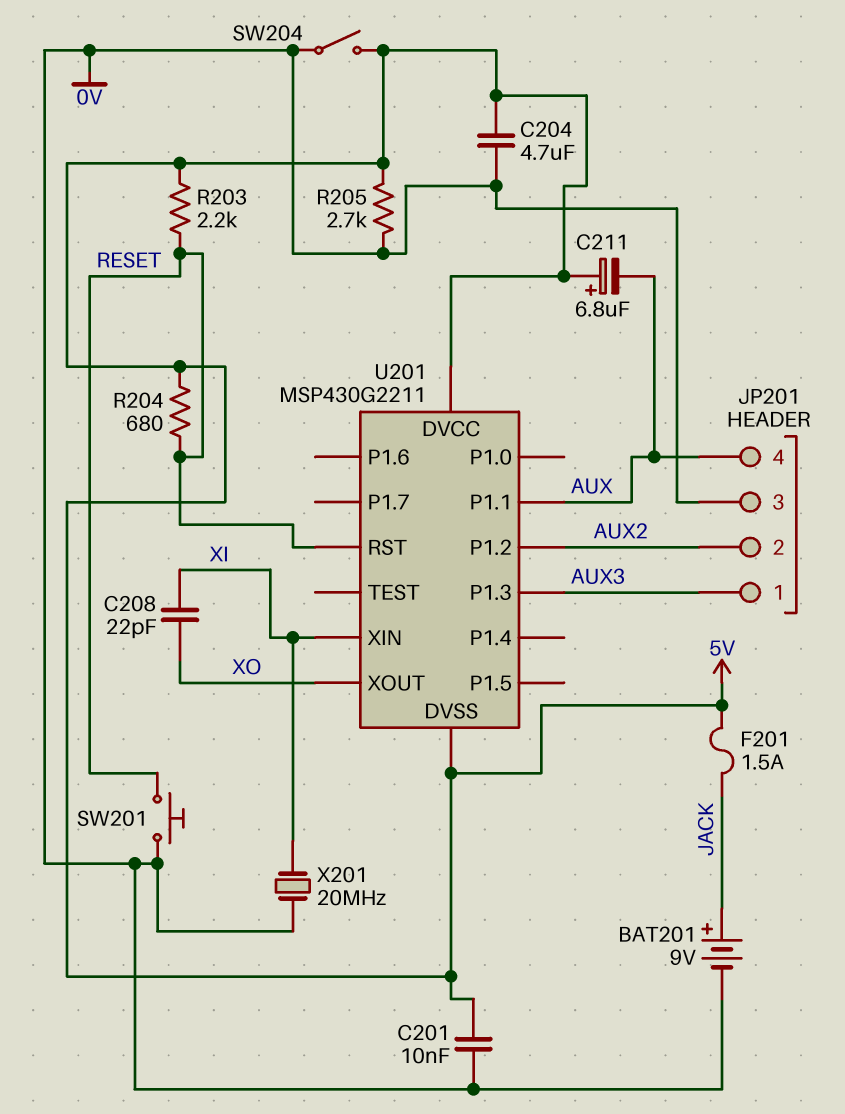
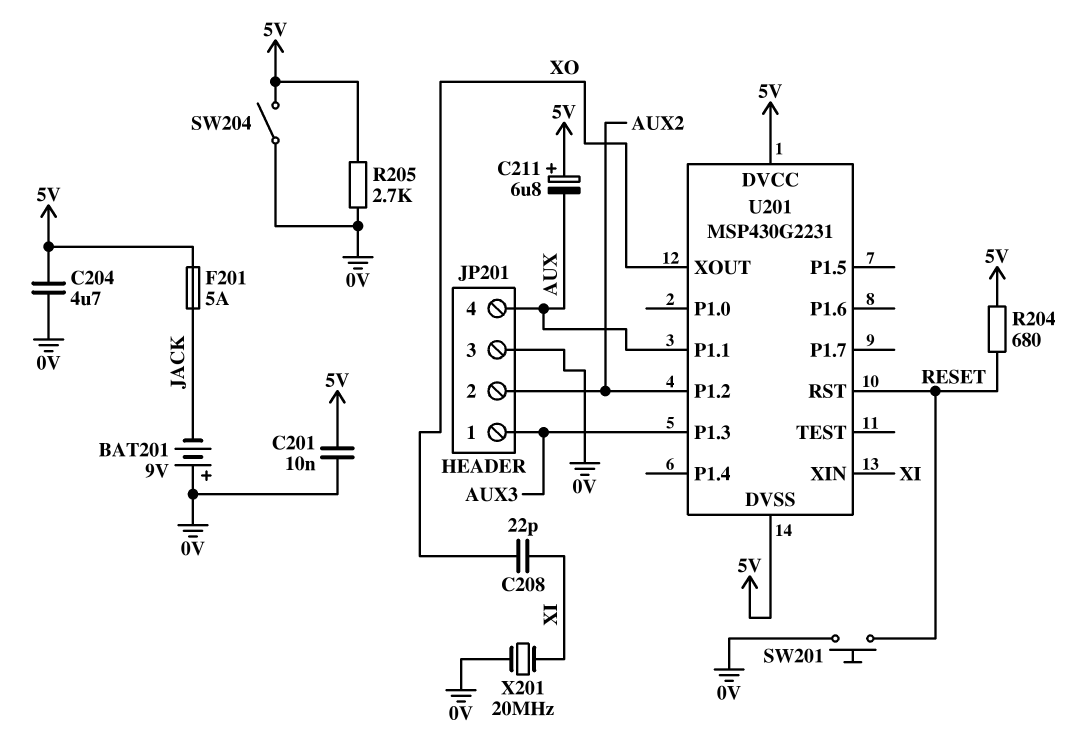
BAT201: 9V (plus JACK, minus 0V) -> 9V (plus 0V, minus JACK)
F201: 1.5A (5V, JACK) -> 5A (5V, JACK)
R203: 2.2k (5V, RESET) -> none
U201: MSP430G2211 -> MSP430G2231

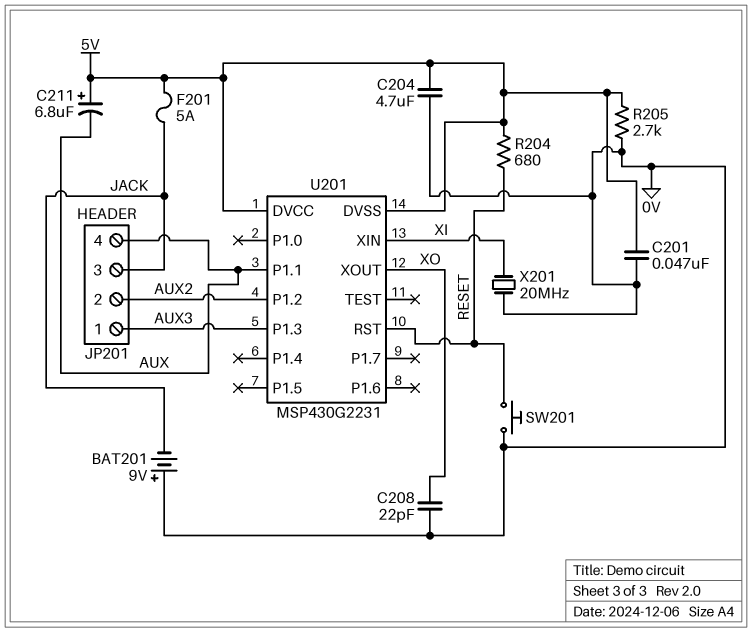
C201: 10nF (0V, 5V) -> 47nF (0V, 5V)
C208: 22pF (XI, XO) -> 22pF (0V, XO)
JP201 pin 3: 0V -> JACK
SW204: switch (0V, 5V) -> none

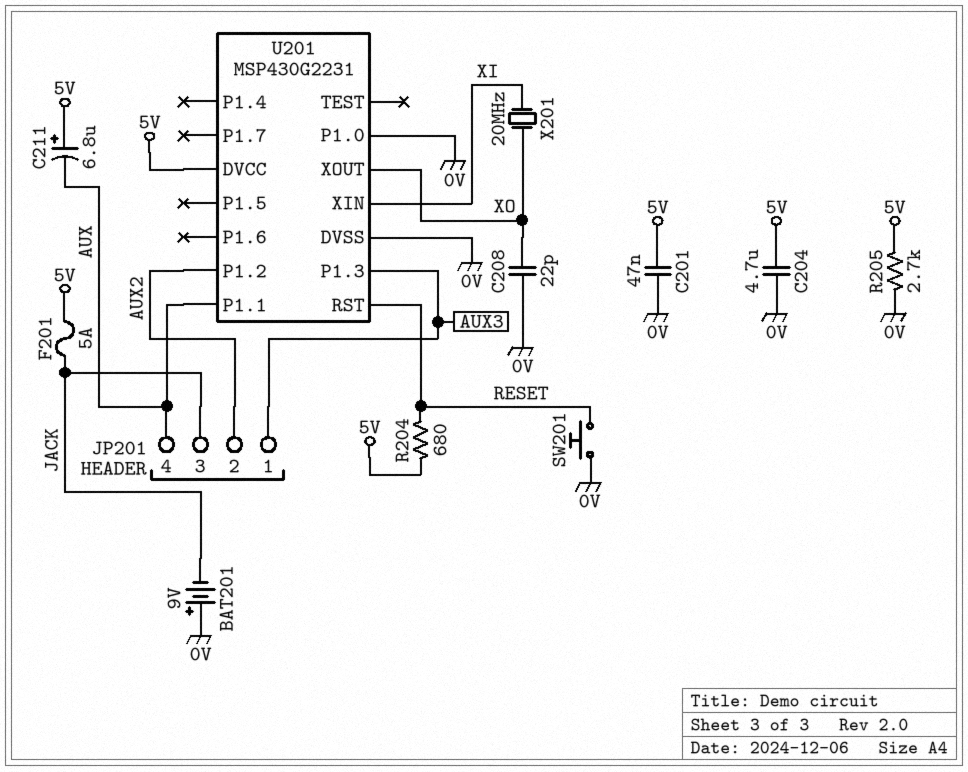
U201 pin DVSS: 5V -> 0V
U201 pin P1.0: none -> 0V
X201: 20MHz (0V, XI) -> 20MHz (XI, XO)

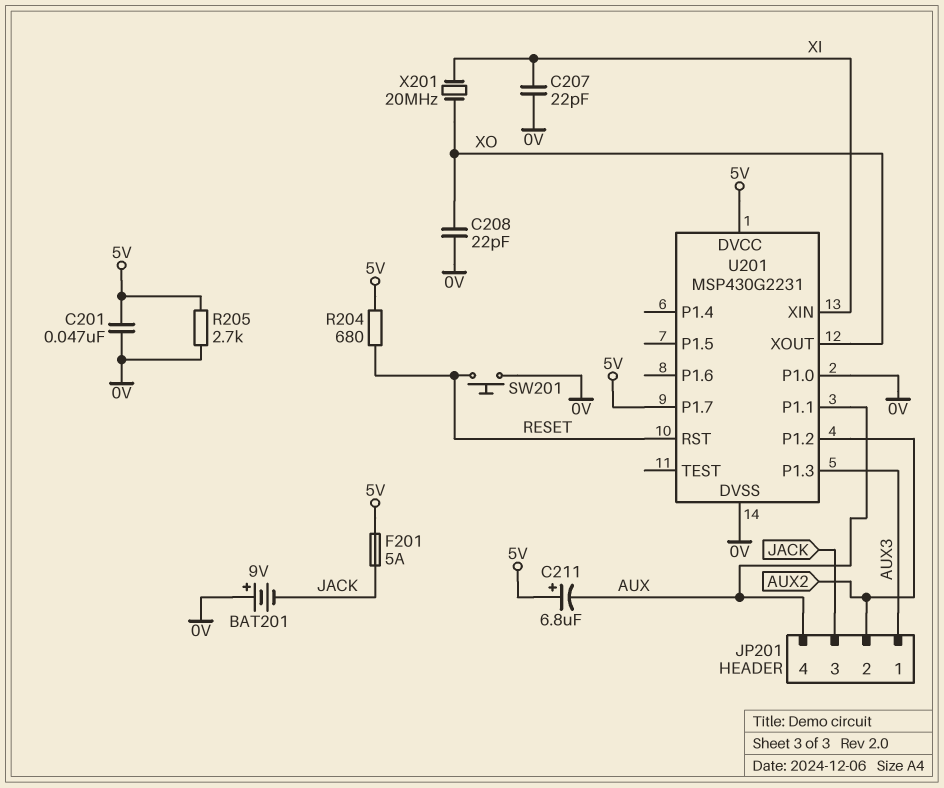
C204: 4.7uF (0V, 5V) -> none
C207: none -> 22pF (0V, XI)
U201 pin P1.7: none -> 5V

